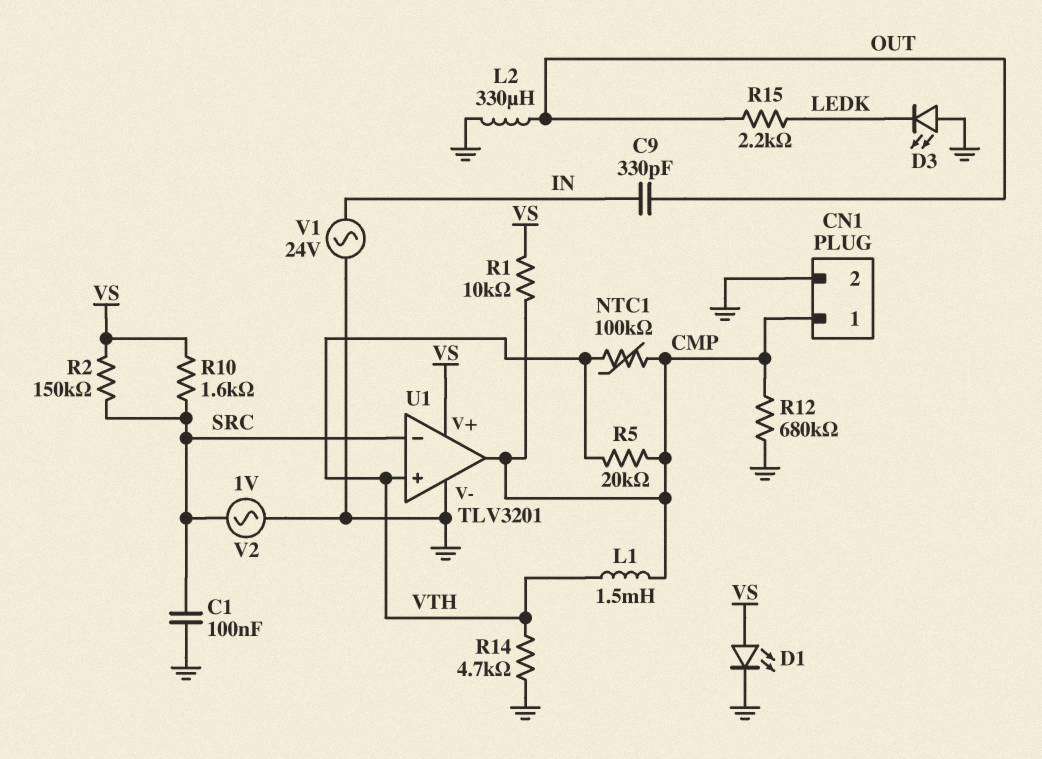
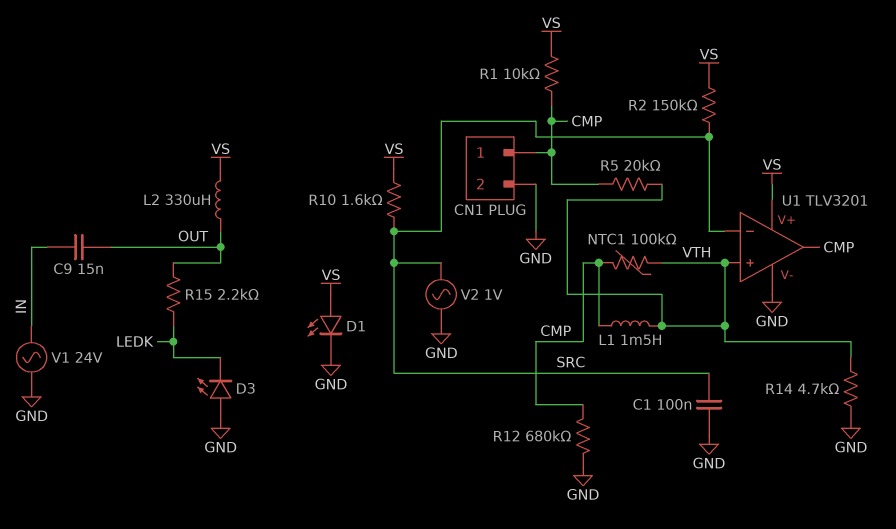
C9: 330pF (IN, OUT) -> 15nF (IN, OUT)
L2: 330uH (GND, OUT) -> 330uH (OUT, VS)

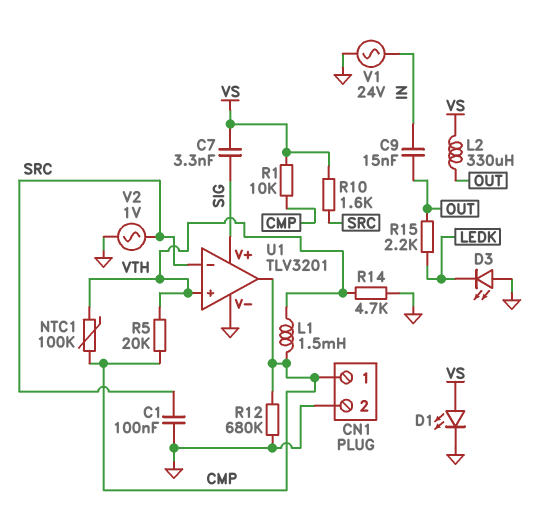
C7: none -> 3.3nF (SIG, VS)
R2: 150k (SRC, VS) -> none
U1 pin V+: VS -> SIG

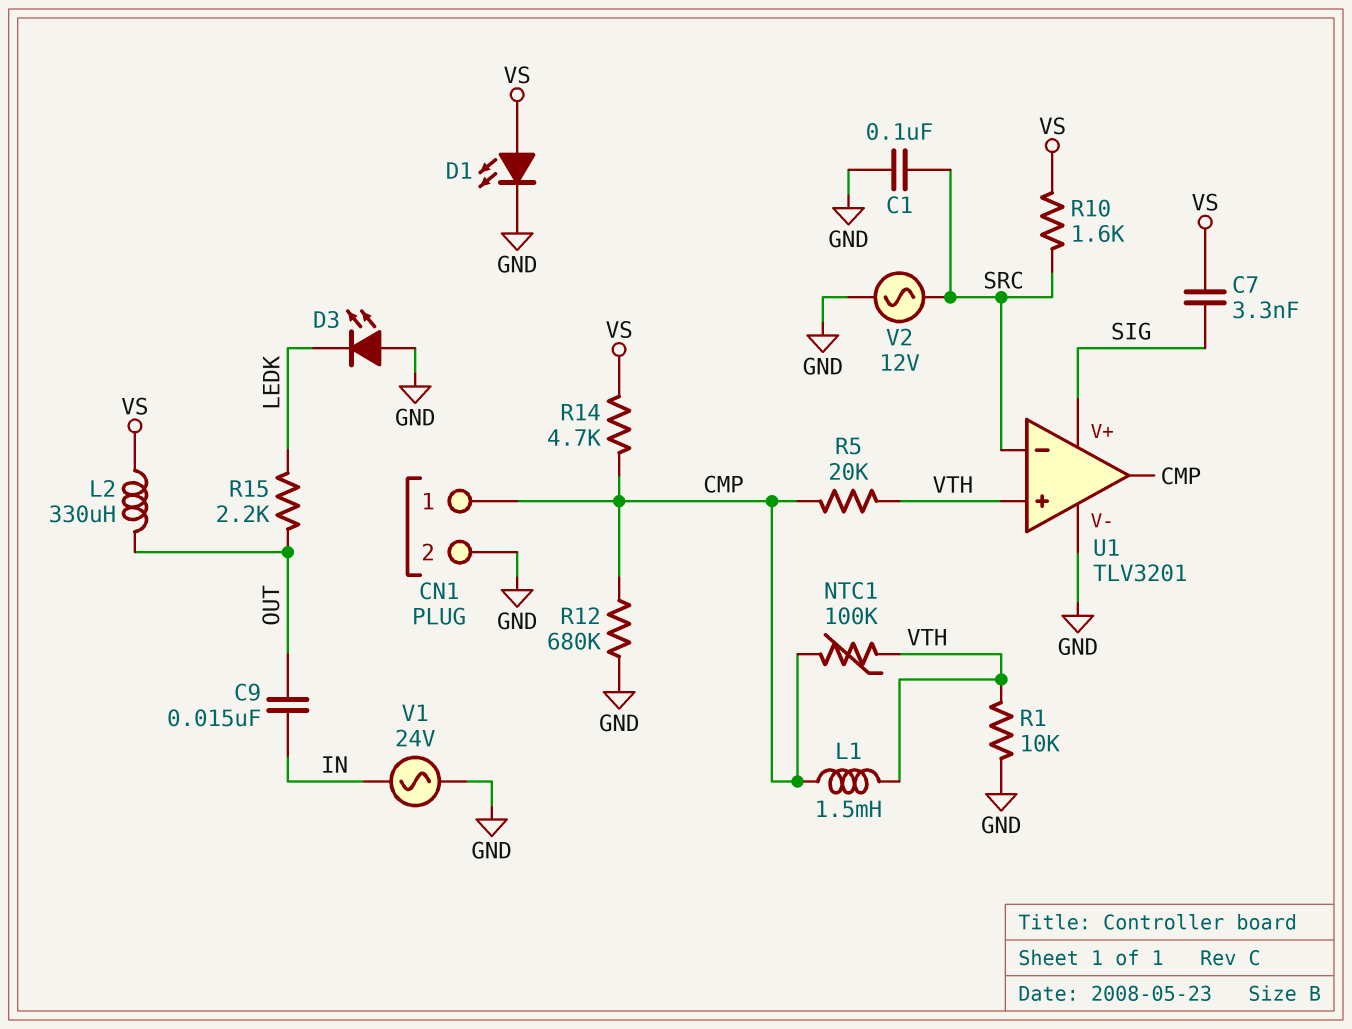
R1: 10k (CMP, VS) -> 10k (GND, VTH)
R14: 4.7k (GND, VTH) -> 4.7k (CMP, VS)
V2: AC 1V (GND, SRC) -> AC 12V (GND, SRC)

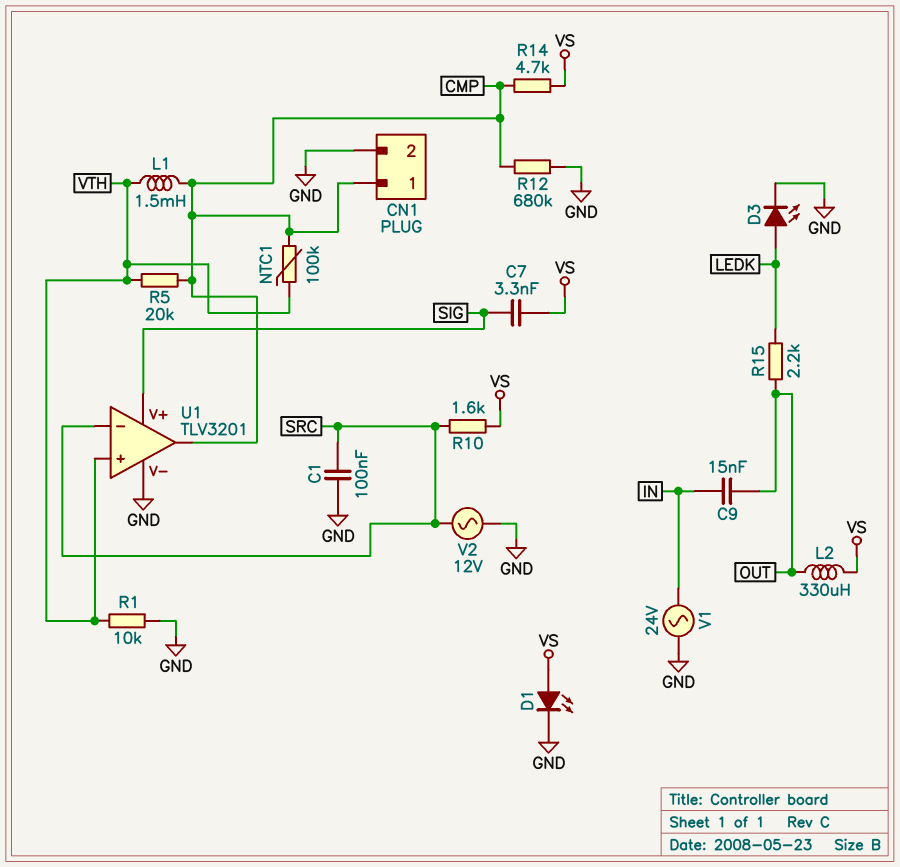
D3: LED (A GND, K LEDK) -> LED (A LEDK, K GND)

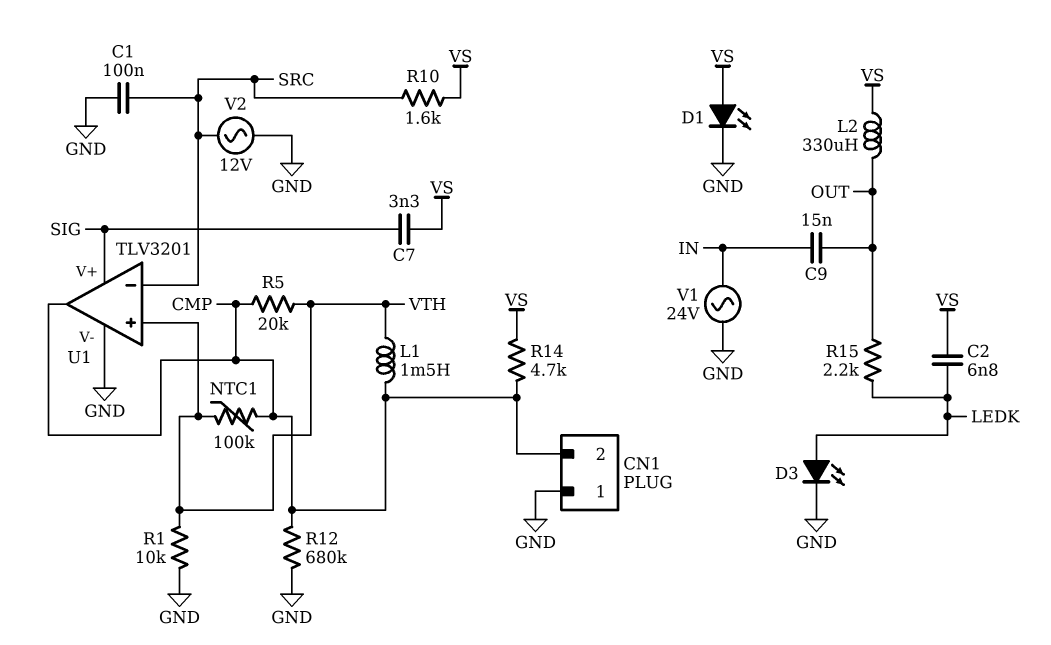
C2: none -> 6.8nF (LEDK, VS)
CN1 pin 1: CMP -> GND
CN1 pin 2: GND -> CMP

